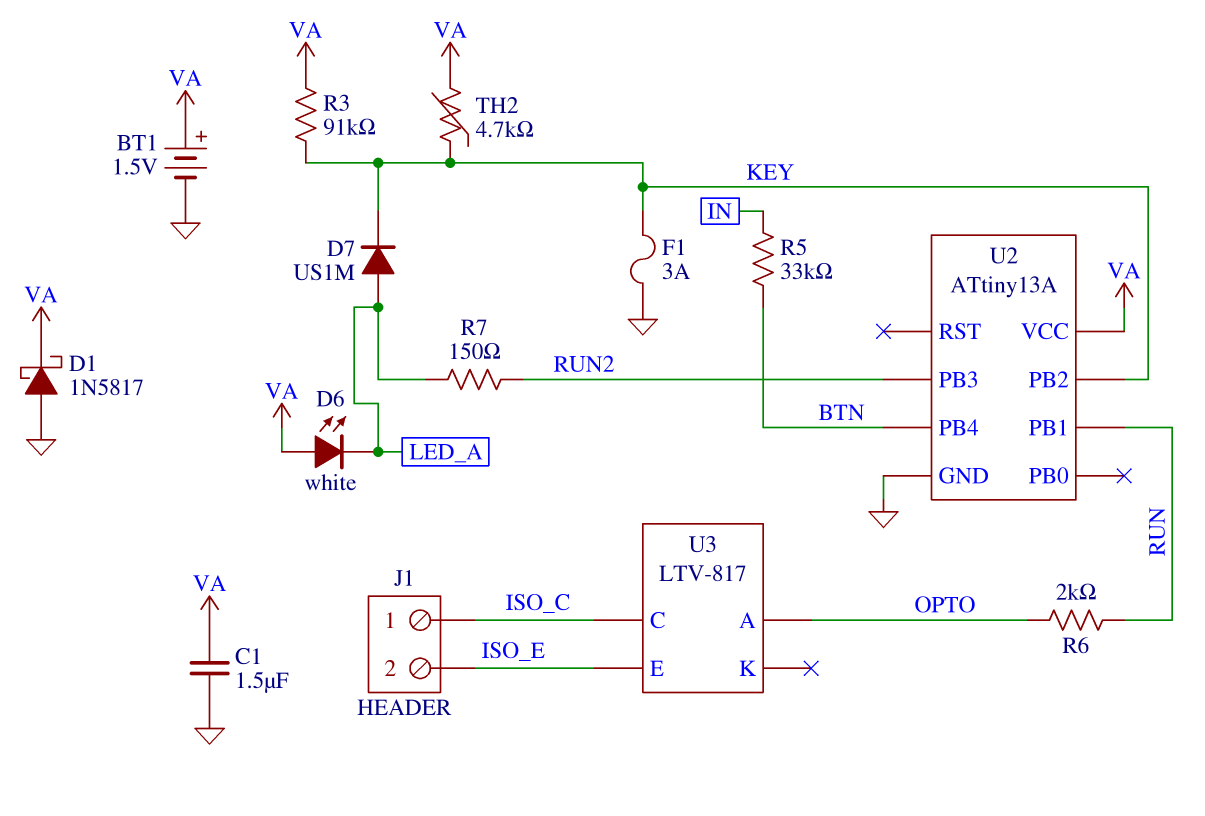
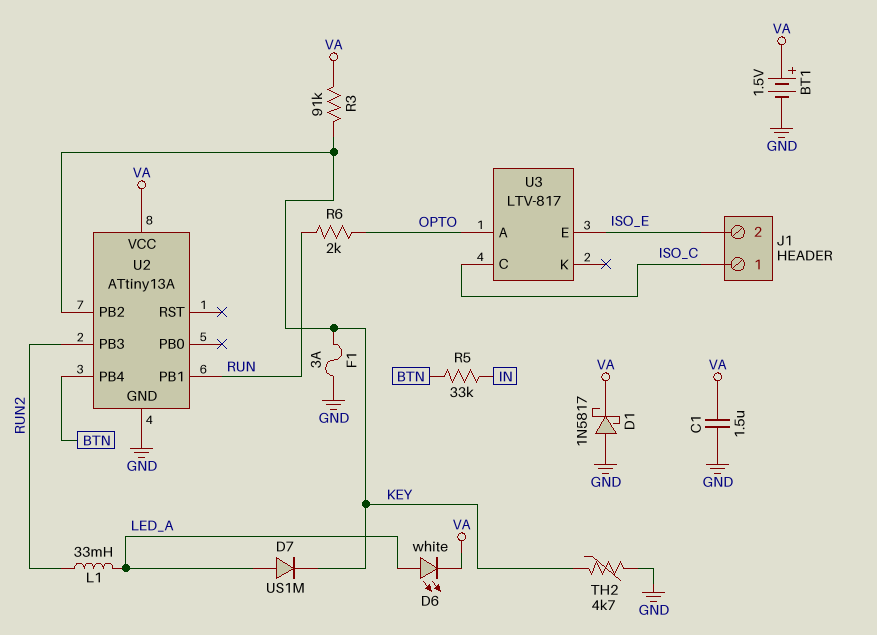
D6: LED white (A VA, K LED_A) -> LED white (A LED_A, K VA)
L1: none -> 33mH (LED_A, RUN2)
R7: 150 (LED_A, RUN2) -> none
TH2: 4.7k (KEY, VA) -> 4.7k (GND, KEY)

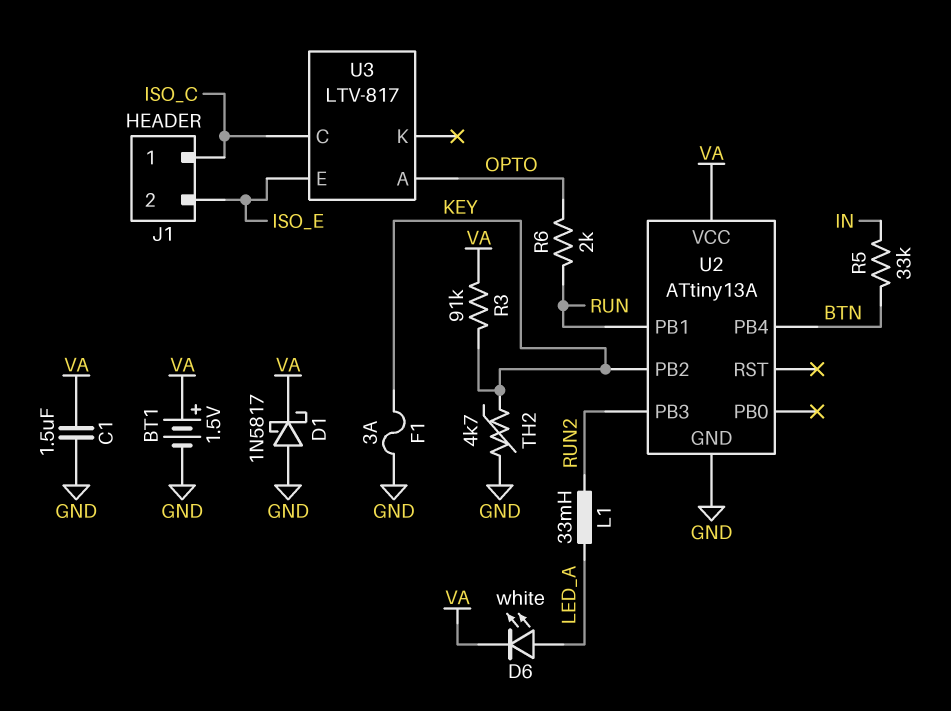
D7: diode US1M (A LED_A, K KEY) -> none

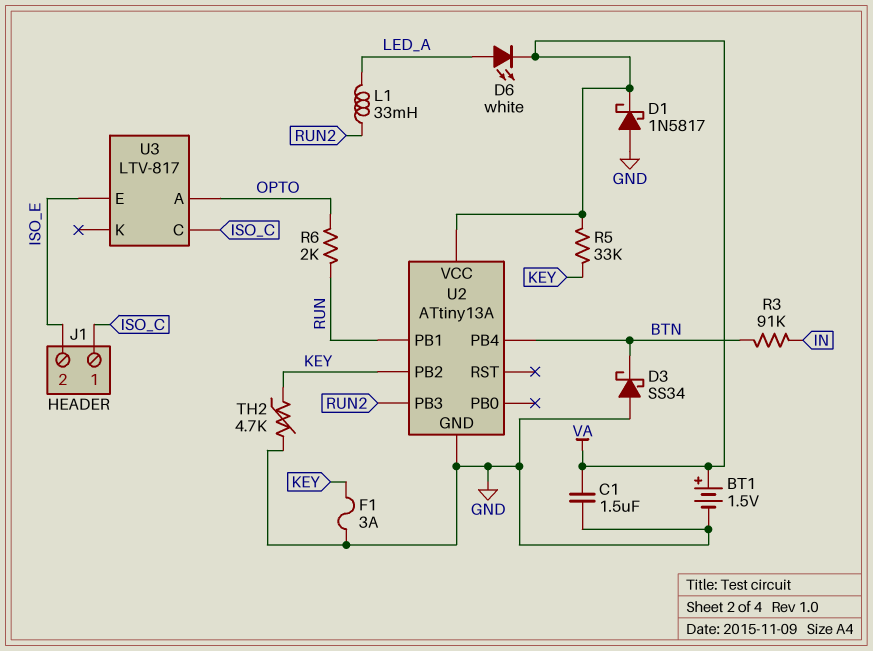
D3: none -> schottky SS34 (A GND, K BTN)
R3: 91k (KEY, VA) -> 91k (BTN, IN)
R5: 33k (BTN, IN) -> 33k (KEY, VA)

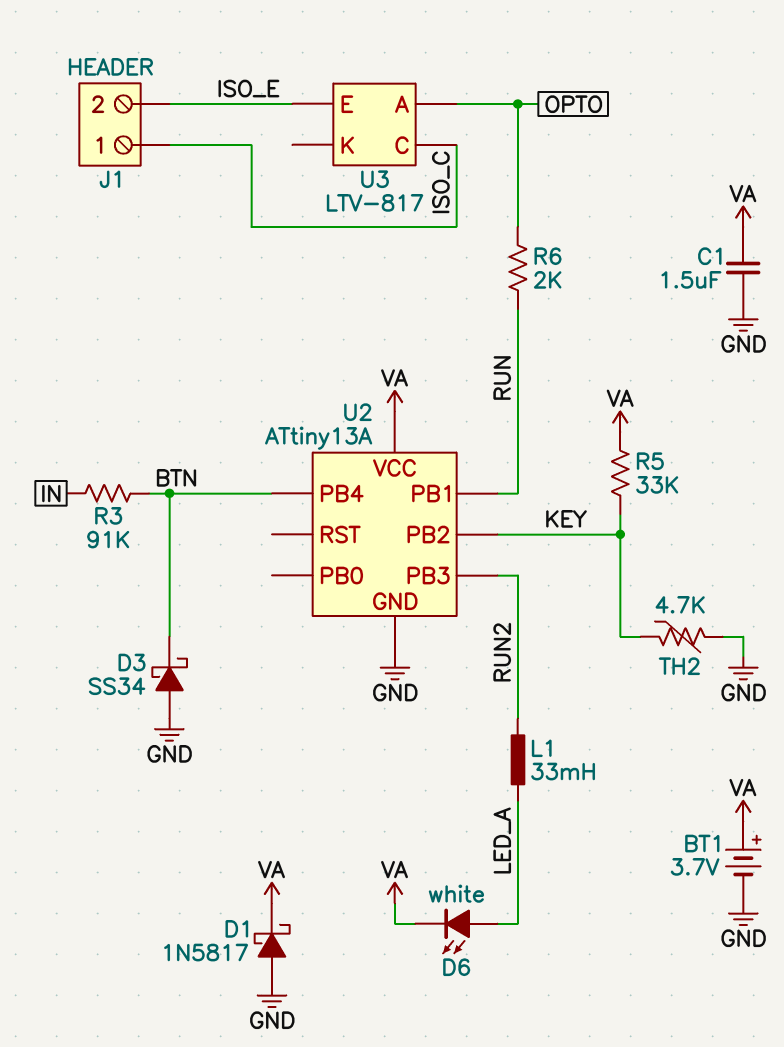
BT1: 1.5V (plus VA, minus GND) -> 3.7V (plus VA, minus GND)
F1: 3A (GND, KEY) -> none

